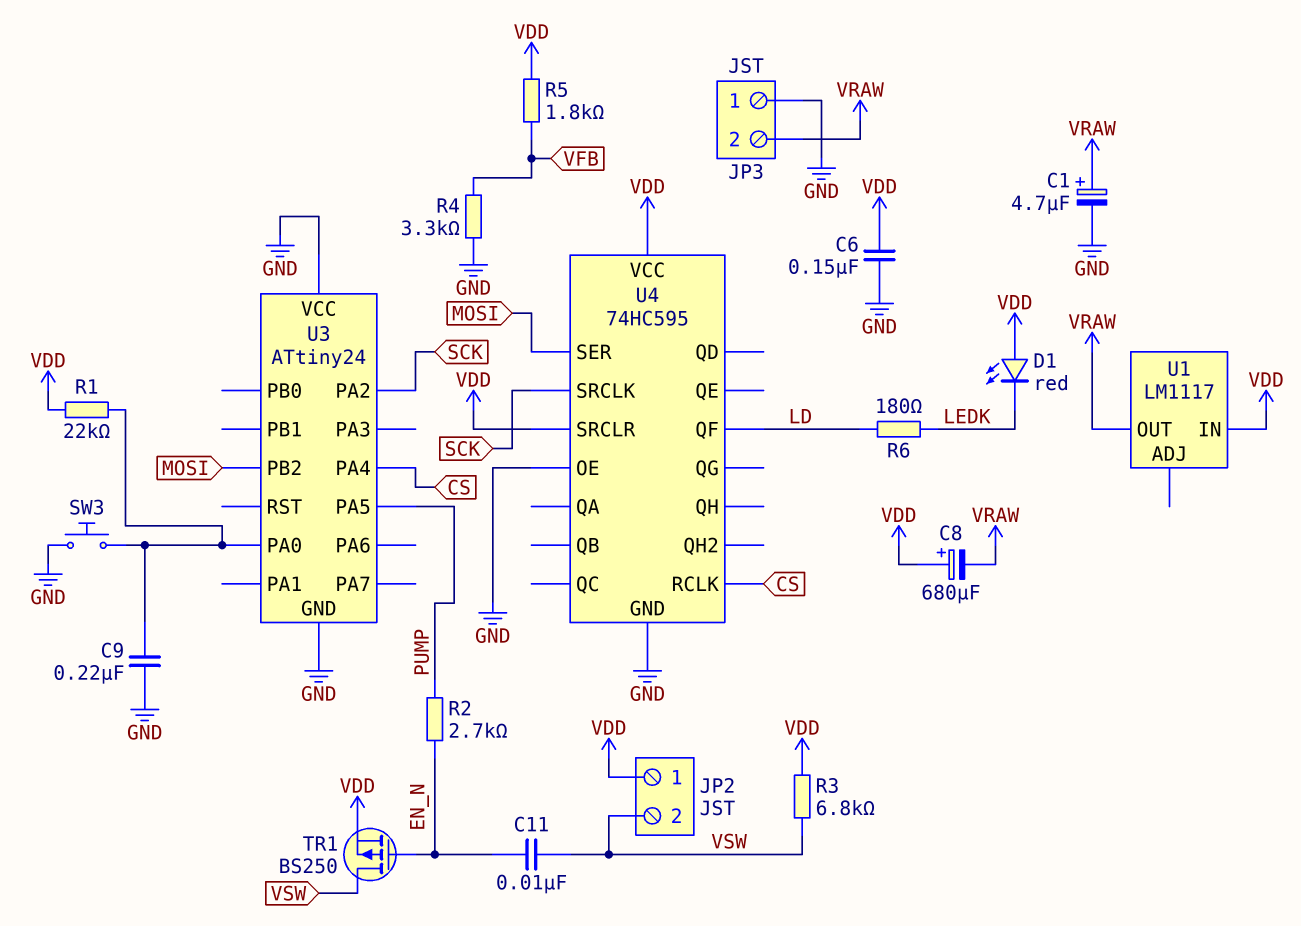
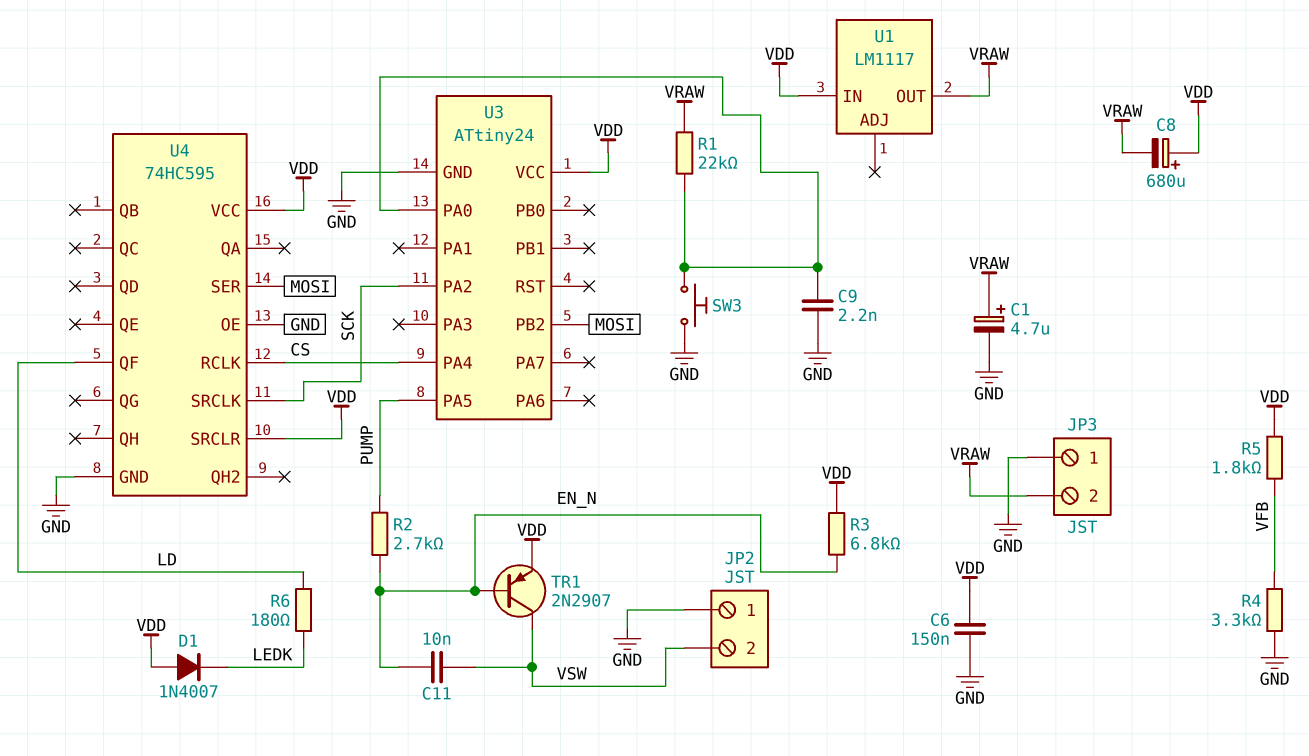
C9: 220nF (GND, U3/PA0) -> 2.2nF (GND, U3/PA0)
D1: LED red (A VDD, K LEDK) -> diode 1N4007 (A VDD, K LEDK)
JP2 pin 1: VDD -> GND
R1: 22k (U3/PA0, VDD) -> 22k (U3/PA0, VRAW)
R3: 6.8k (VDD, VSW) -> 6.8k (EN_N, VDD)
TR1: PMOS BS250 (G EN_N, D VSW, S VDD) -> PNP 2N2907 (B EN_N, C VSW, E VDD)
U3 pin VCC: GND -> VDD

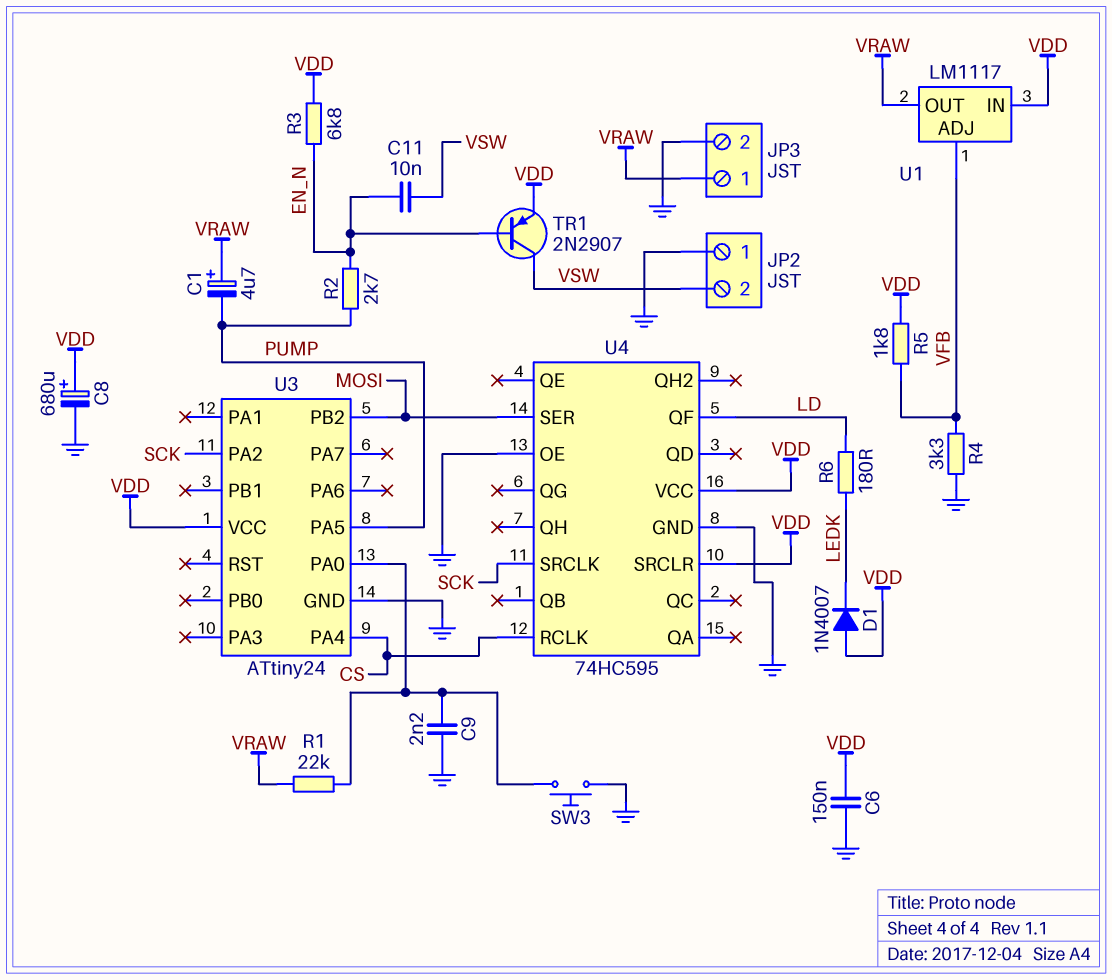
C1: 4.7uF (plus VRAW, minus GND) -> 4.7uF (plus VRAW, minus PUMP)
C8: 680uF (plus VDD, minus VRAW) -> 680uF (plus VDD, minus GND)
JP3 pin 1: GND -> VRAW
JP3 pin 2: VRAW -> GND
U1 pin ADJ: none -> VFB

